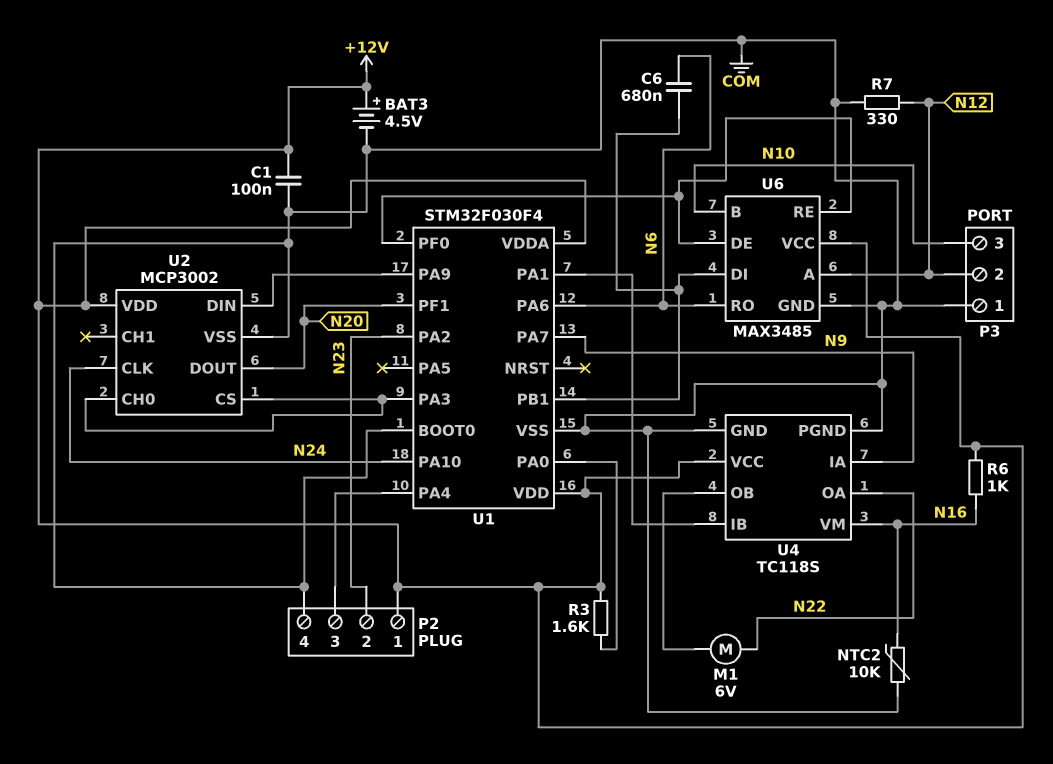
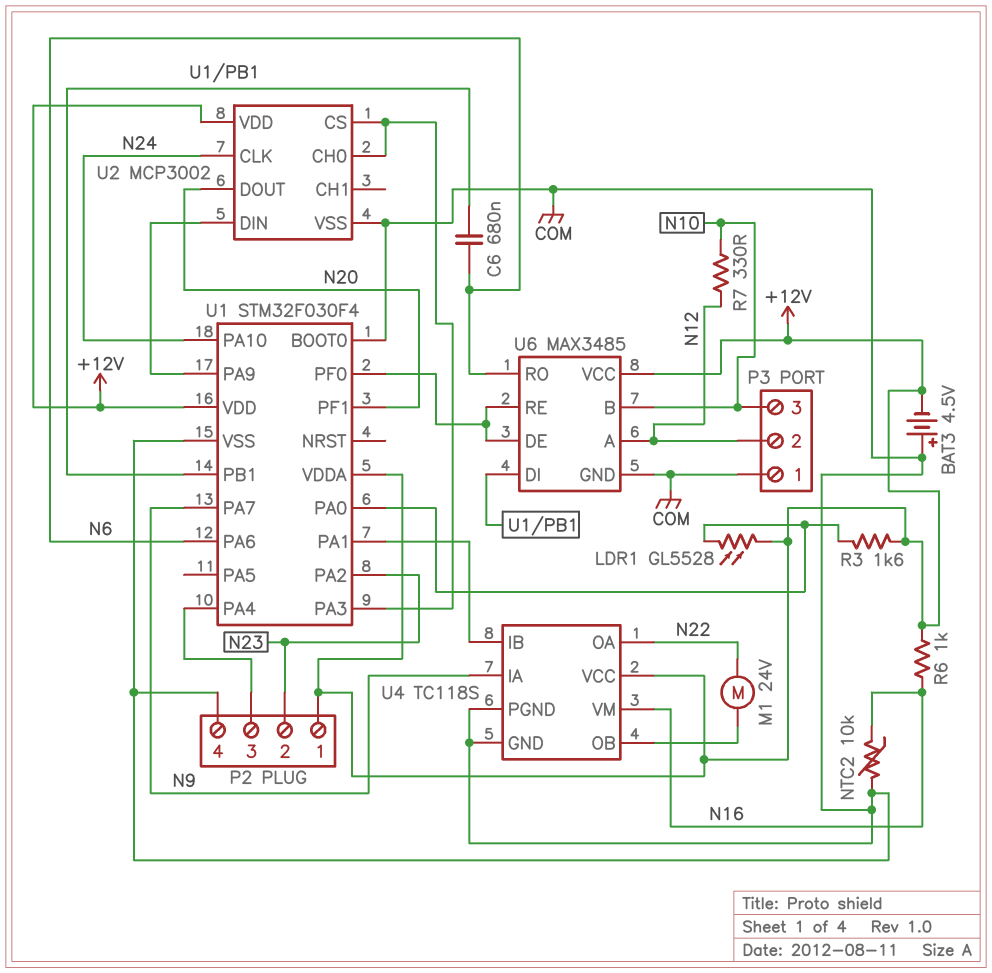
BAT3: 4.5V (plus +12V, minus COM) -> 4.5V (plus COM, minus +12V)
C1: 100nF (+12V, COM) -> none
LDR1: none -> GL5528 (+12V, U1/PA0)
M1: motor 6V (N22, U4/OB) -> motor 24V (N22, U4/OB)
R7: 330 (COM, N12) -> 330 (N10, N12)

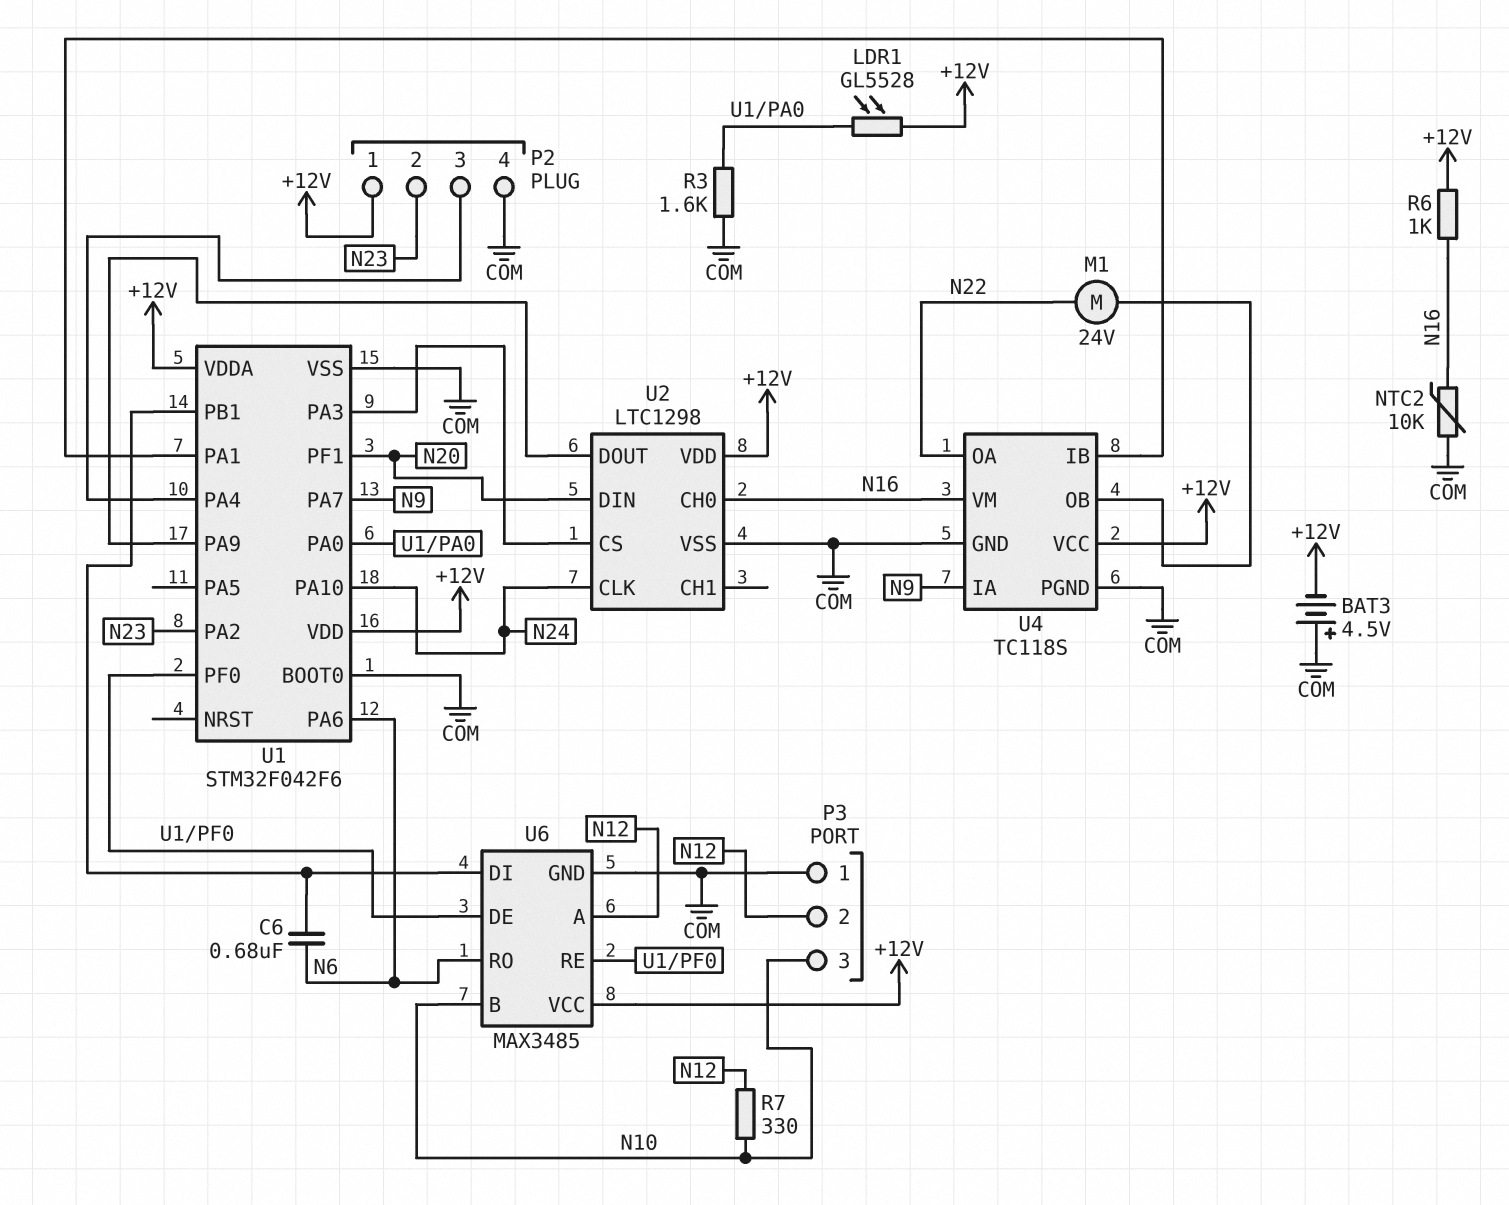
R3: 1.6k (+12V, U1/PA0) -> 1.6k (COM, U1/PA0)
U1: STM32F030F4 -> STM32F042F6
U2: MCP3002 -> LTC1298
U2 pin CH0: U1/PA3 -> N16
U2 pin DIN: U1/PA9 -> N20
U2 pin DOUT: N20 -> U1/PA9

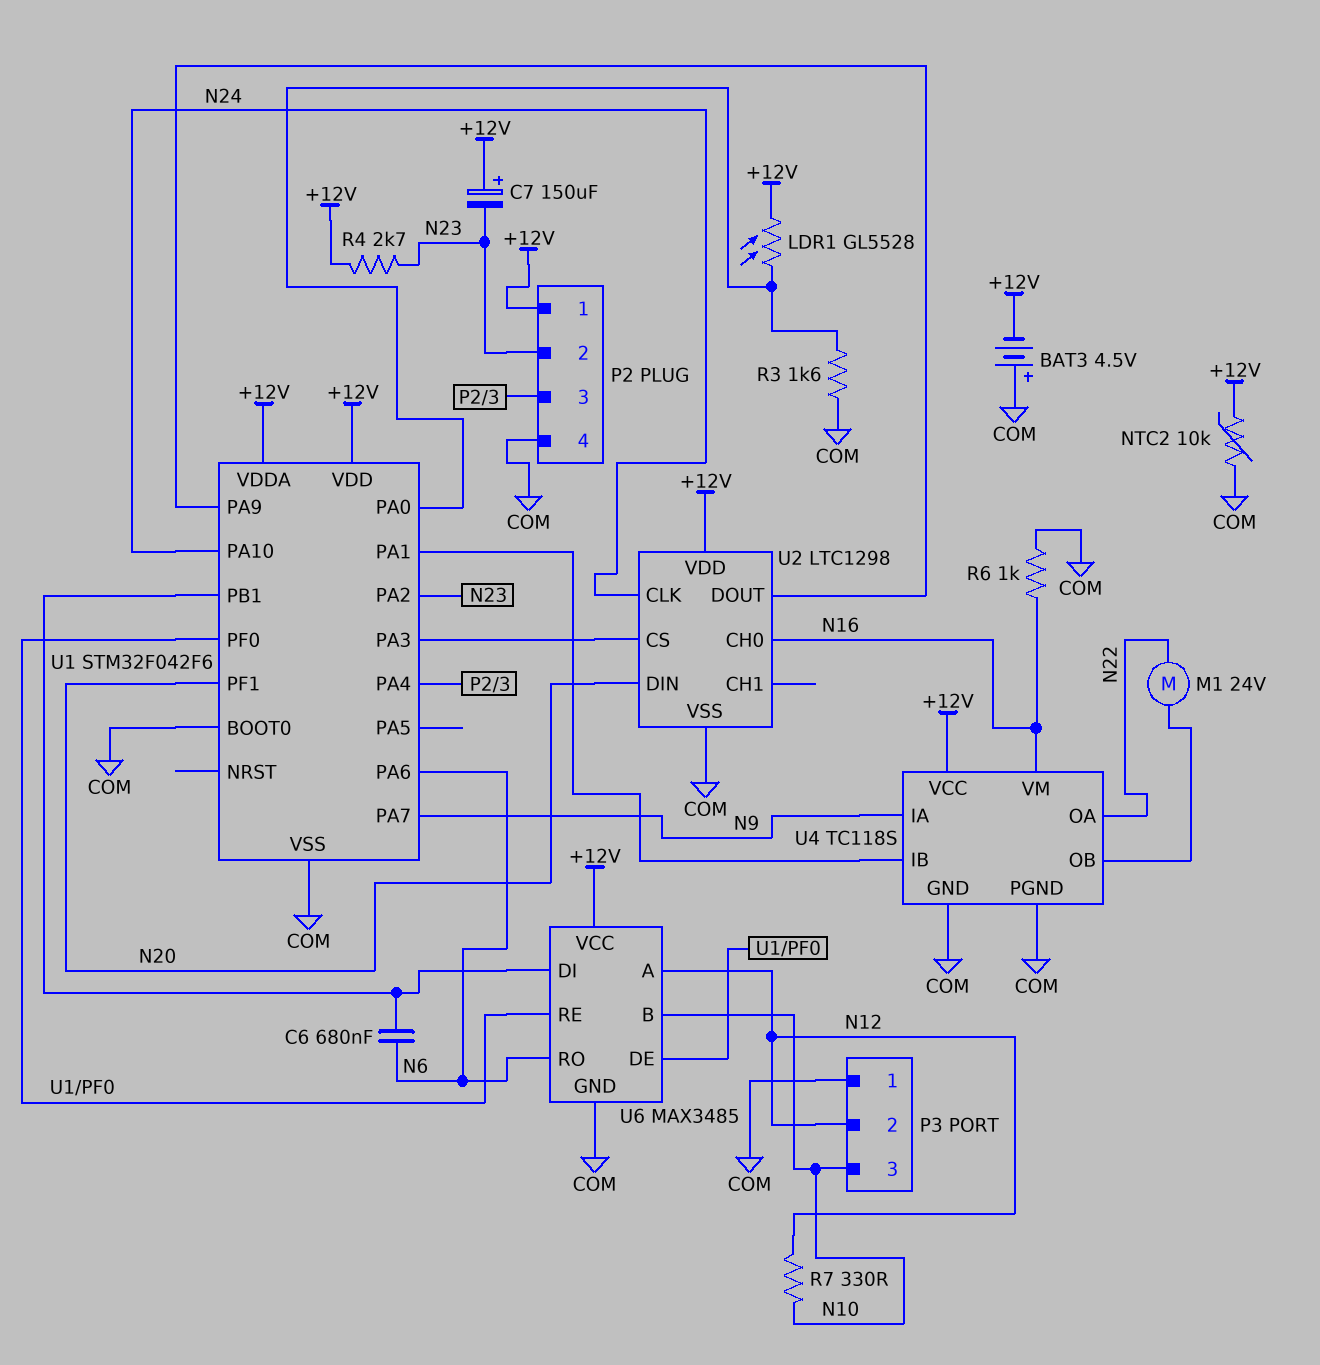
C7: none -> 150uF (plus +12V, minus N23)
NTC2: 10k (COM, N16) -> 10k (+12V, COM)
R4: none -> 2.7k (+12V, N23)
R6: 1k (+12V, N16) -> 1k (COM, N16)

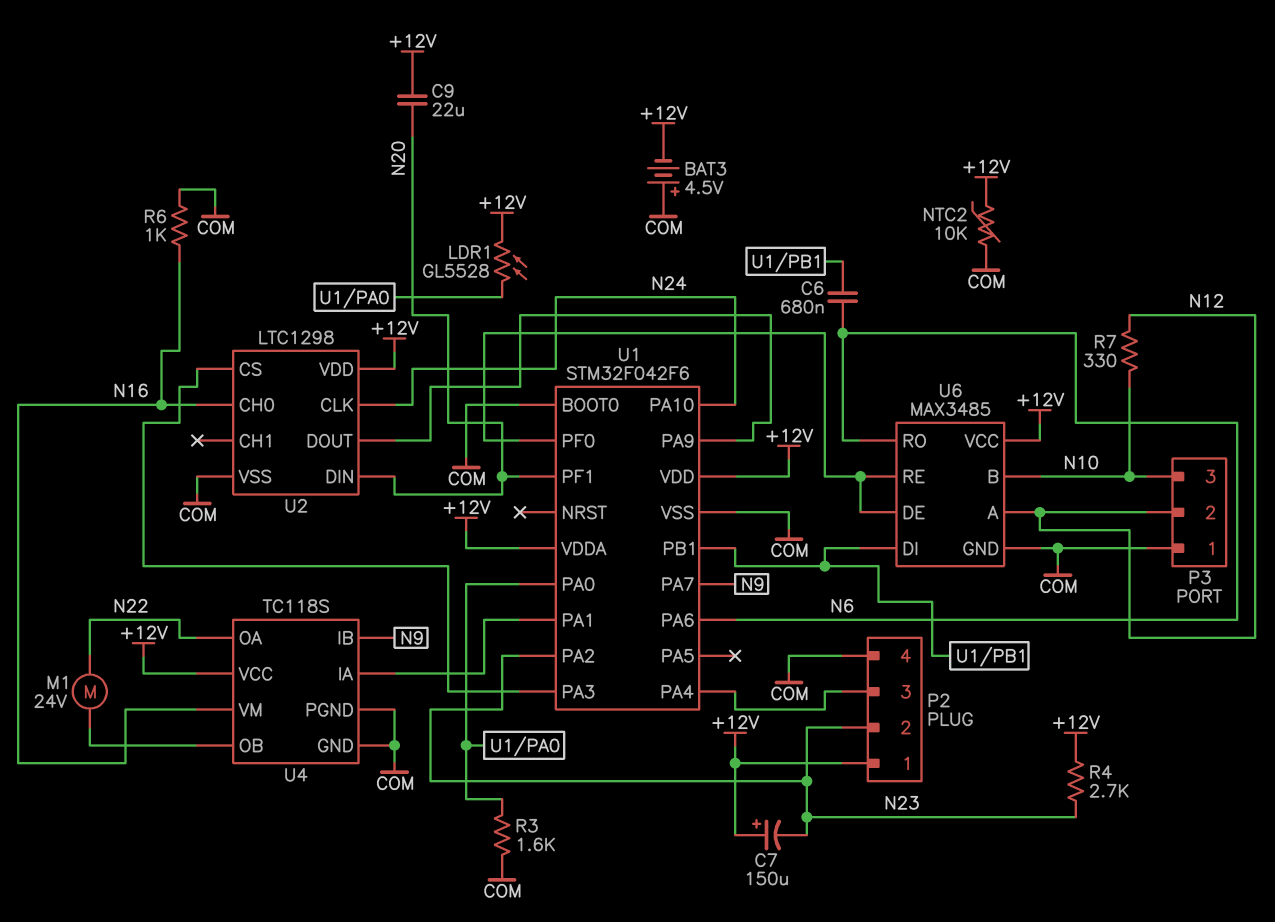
C9: none -> 22uF (+12V, N20)
U4 pin IA: N9 -> U1/PA1
U4 pin IB: U1/PA1 -> N9

